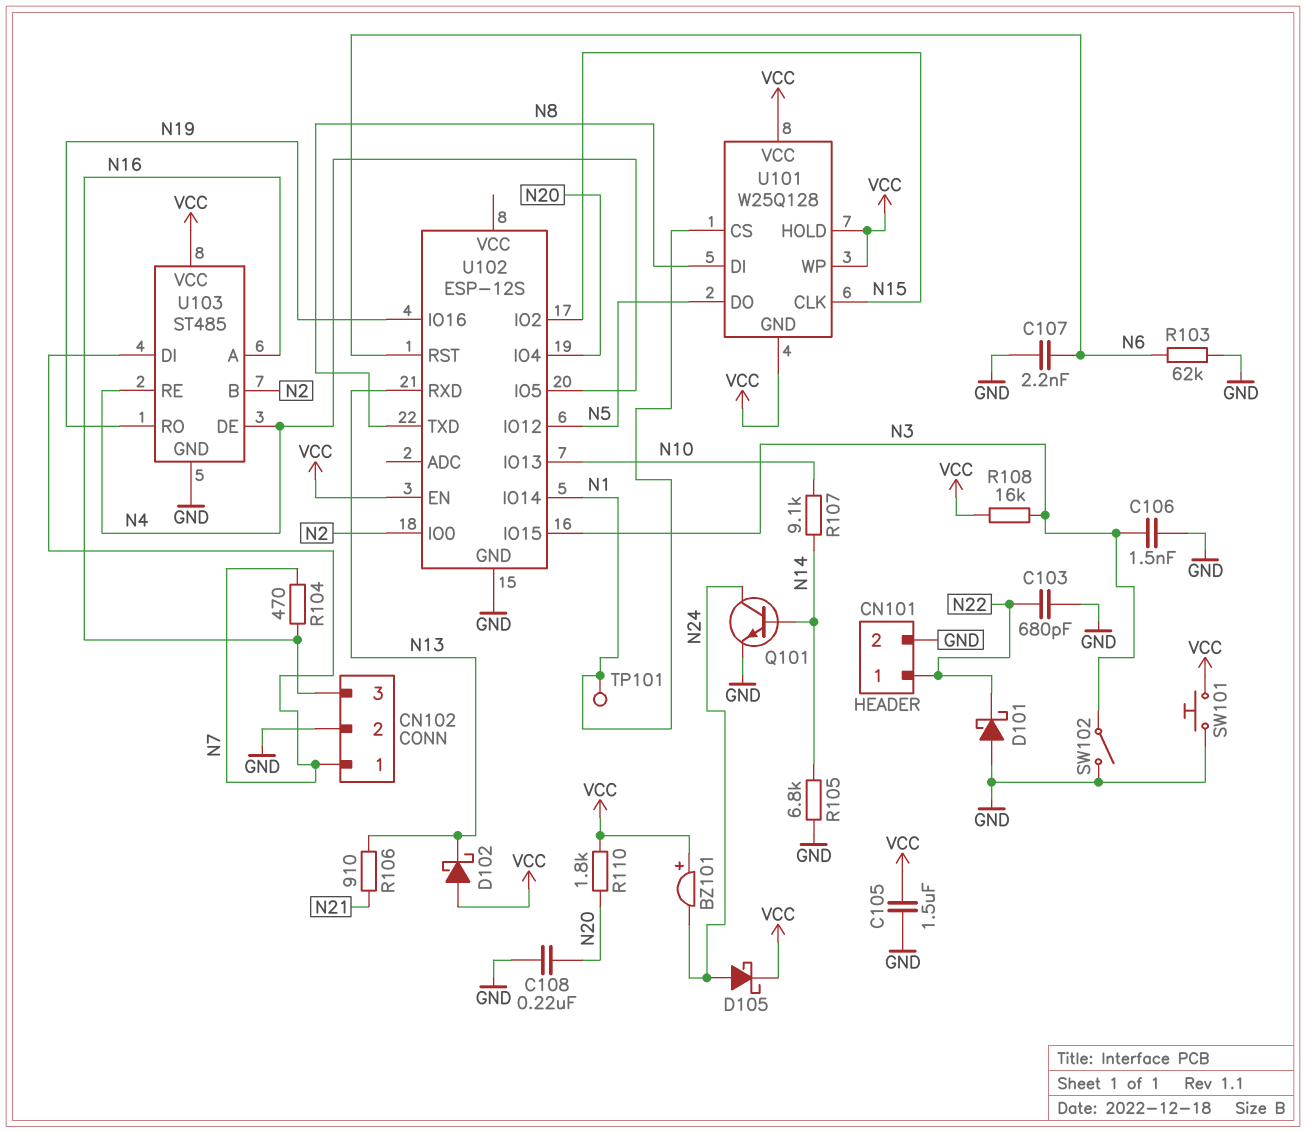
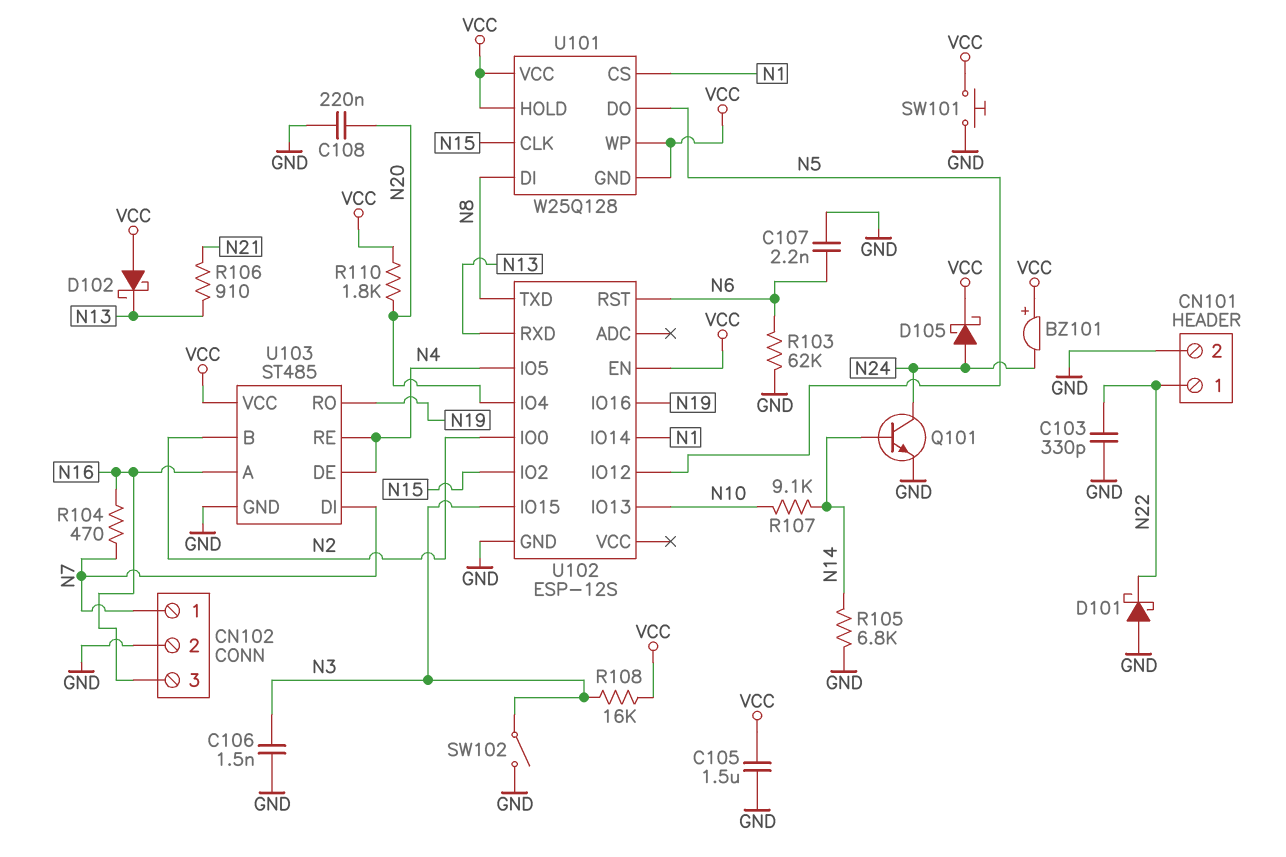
C103: 680pF (GND, N22) -> 330pF (GND, N22)
TP101: test point (N1) -> none

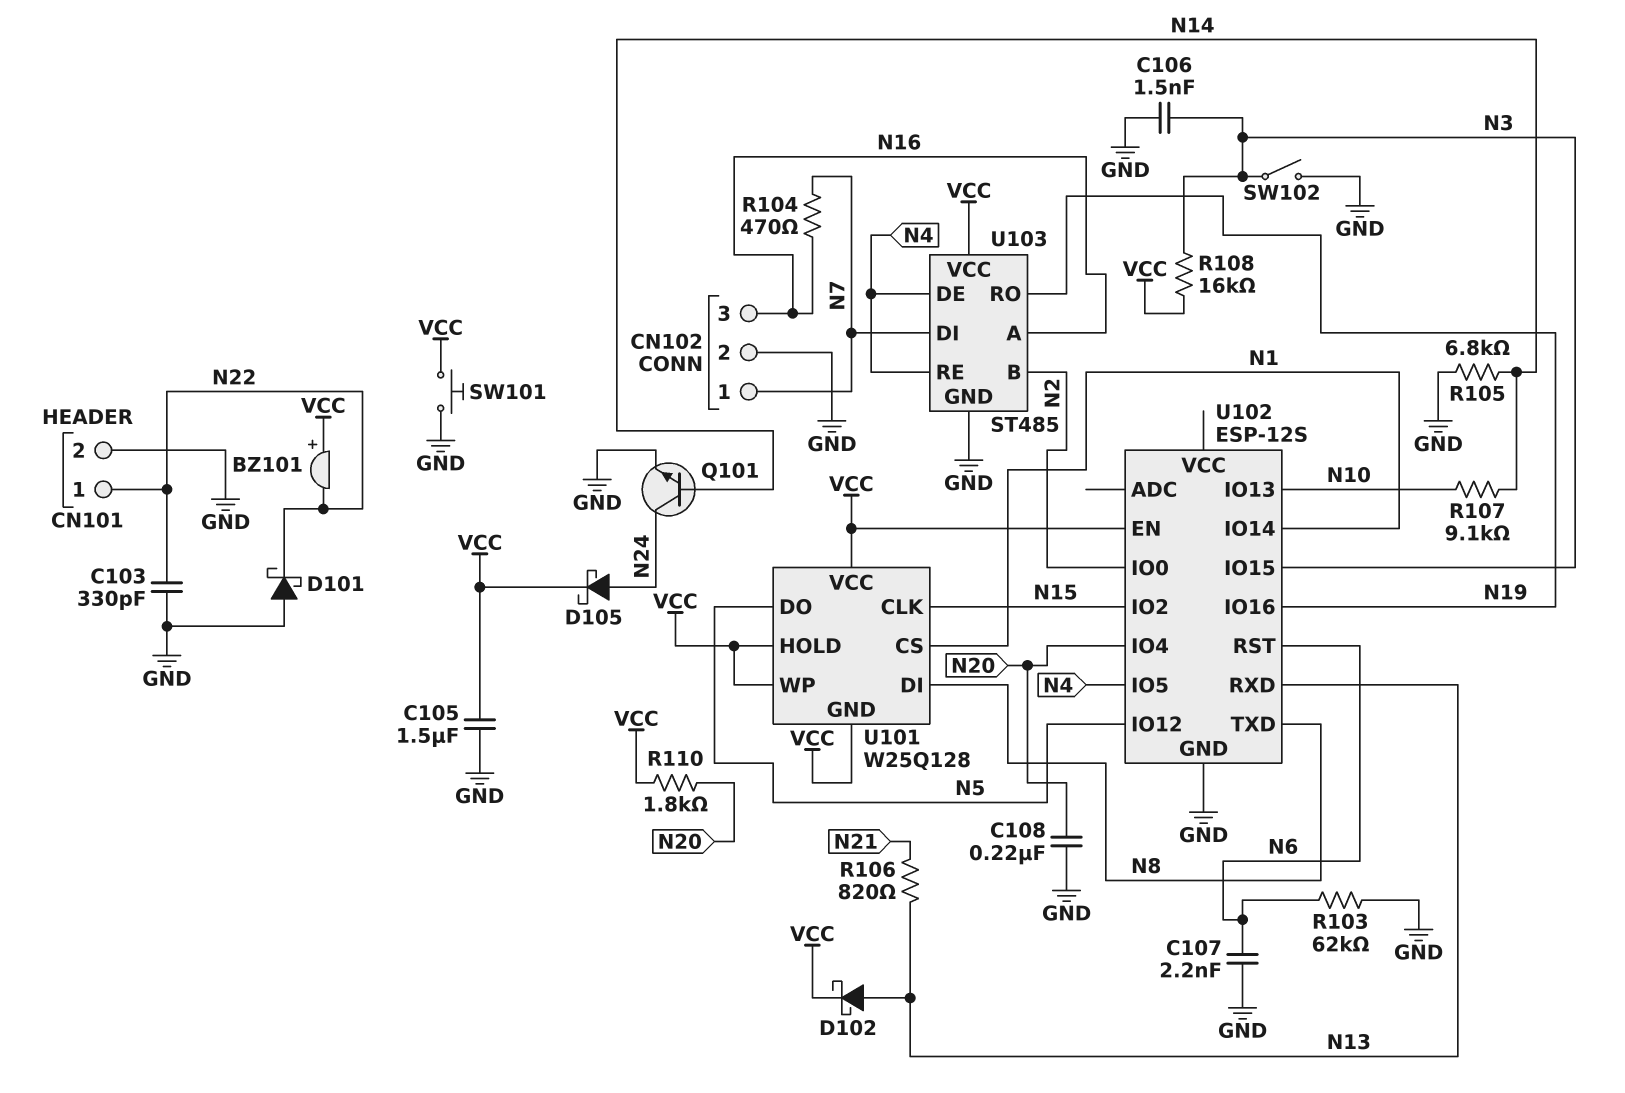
BZ101: buzzer (plus VCC, minus N24) -> buzzer (plus VCC, minus N22)
D102: schottky (A VCC, K N13) -> schottky (A N13, K VCC)
R106: 910 (N13, N21) -> 820 (N13, N21)

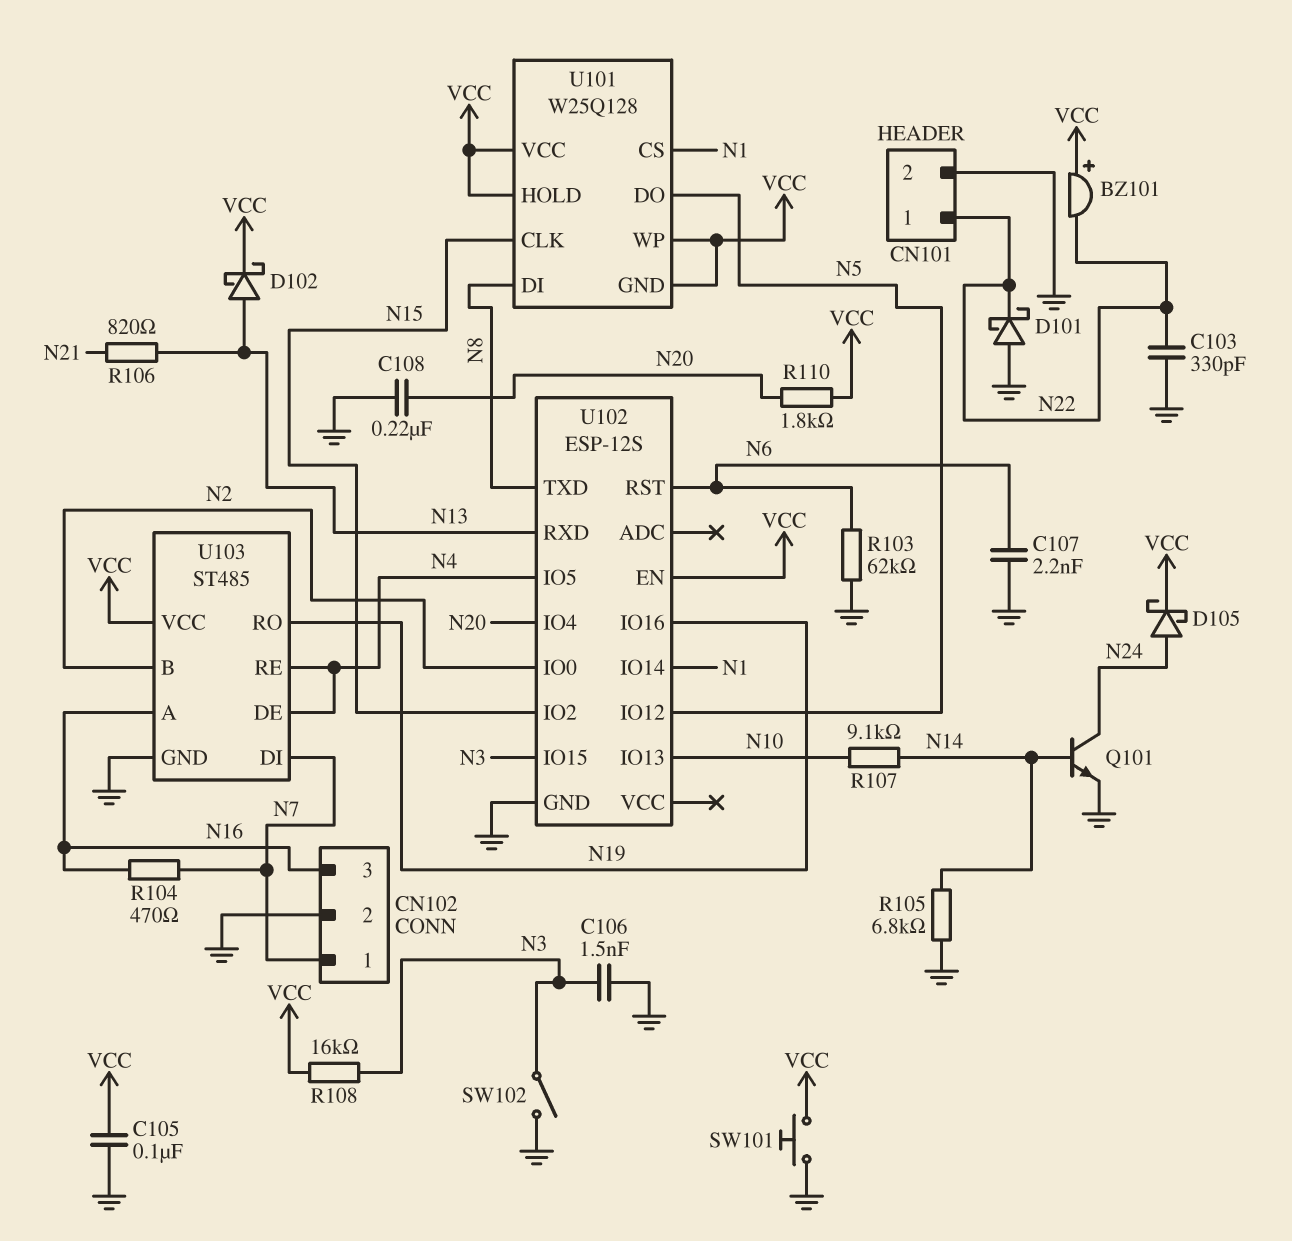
C105: 1.5uF (GND, VCC) -> 100nF (GND, VCC)

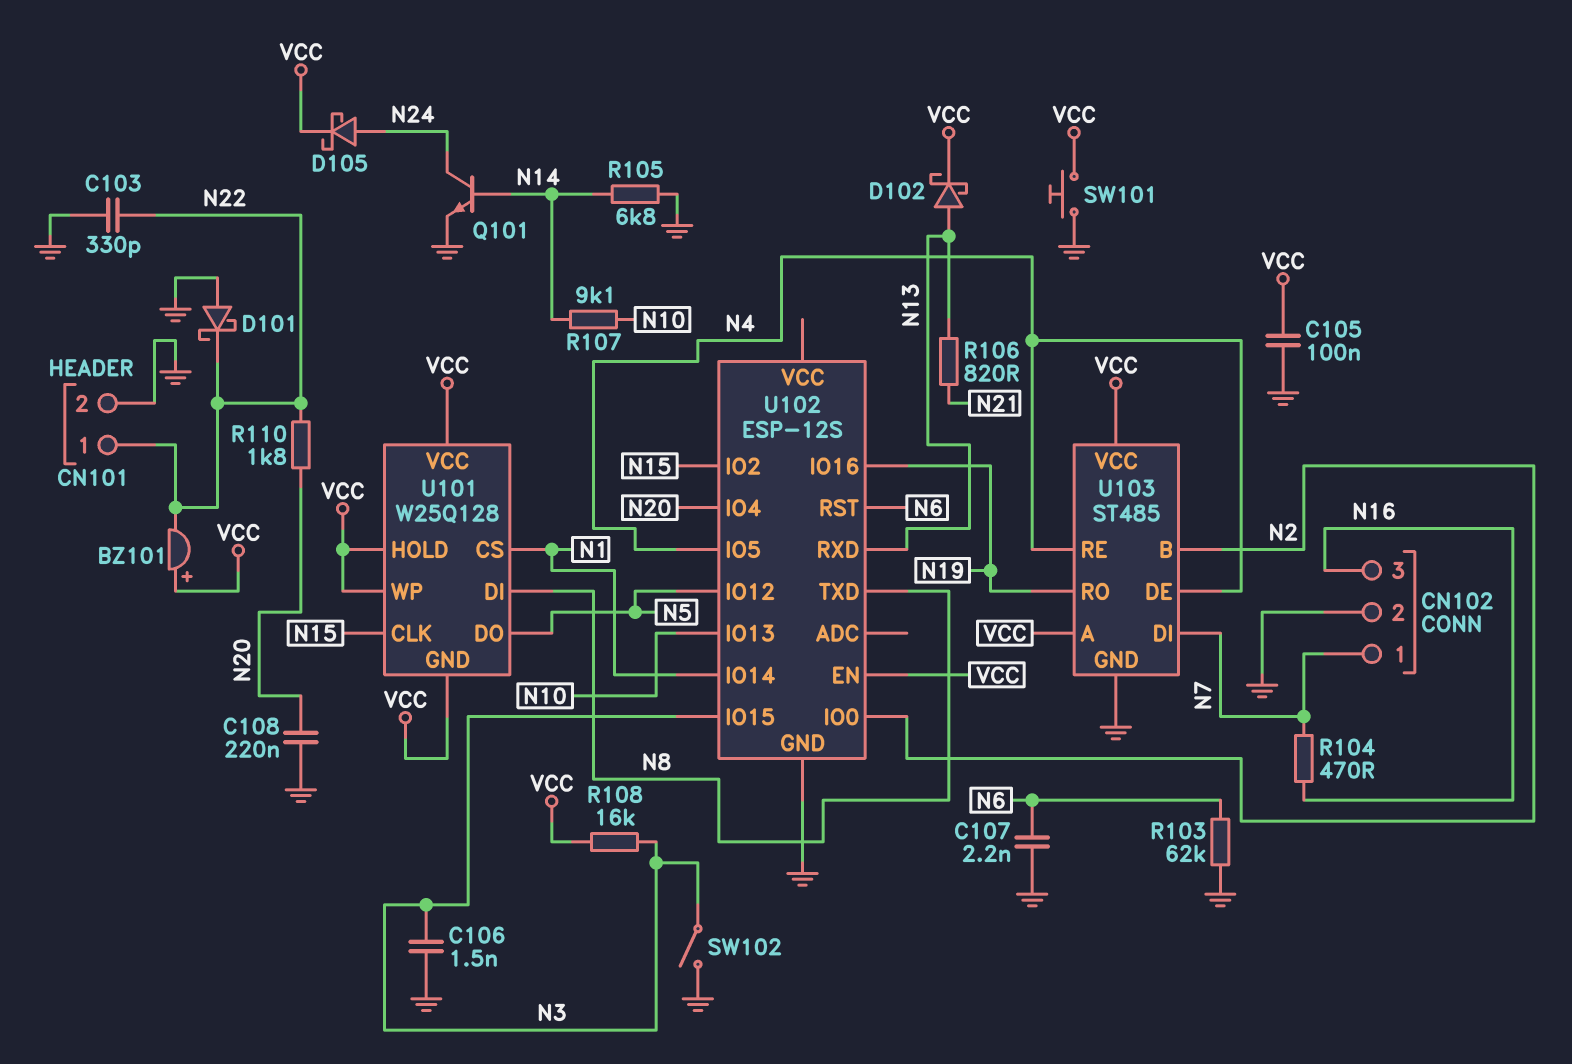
R110: 1.8k (N20, VCC) -> 1.8k (N20, N22)
U103 pin A: N16 -> VCC

